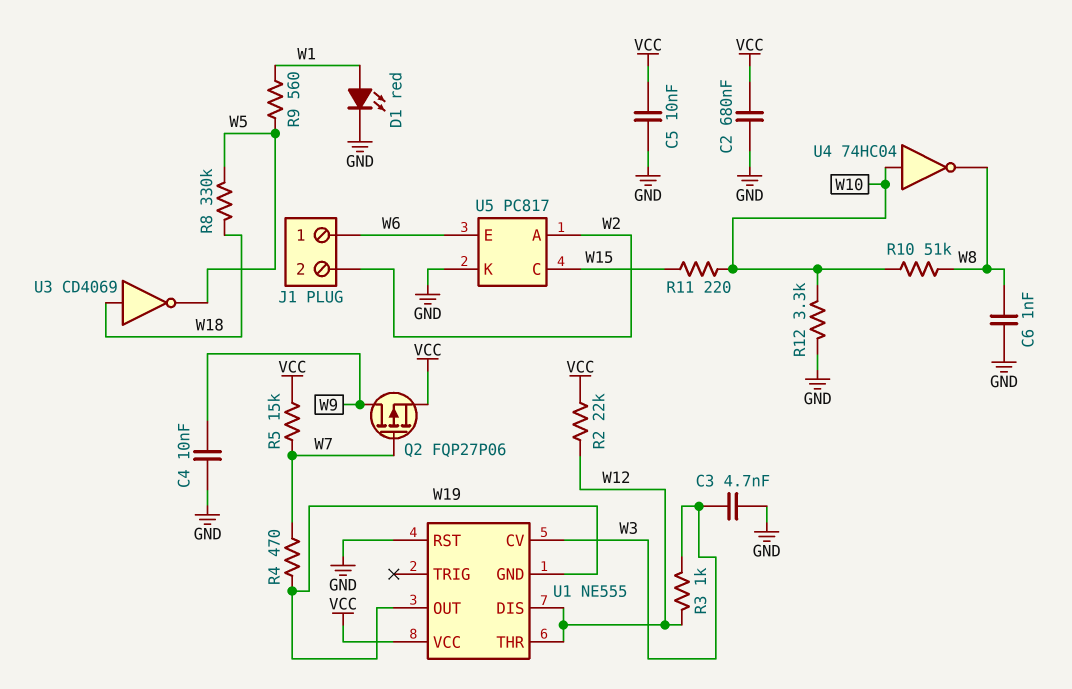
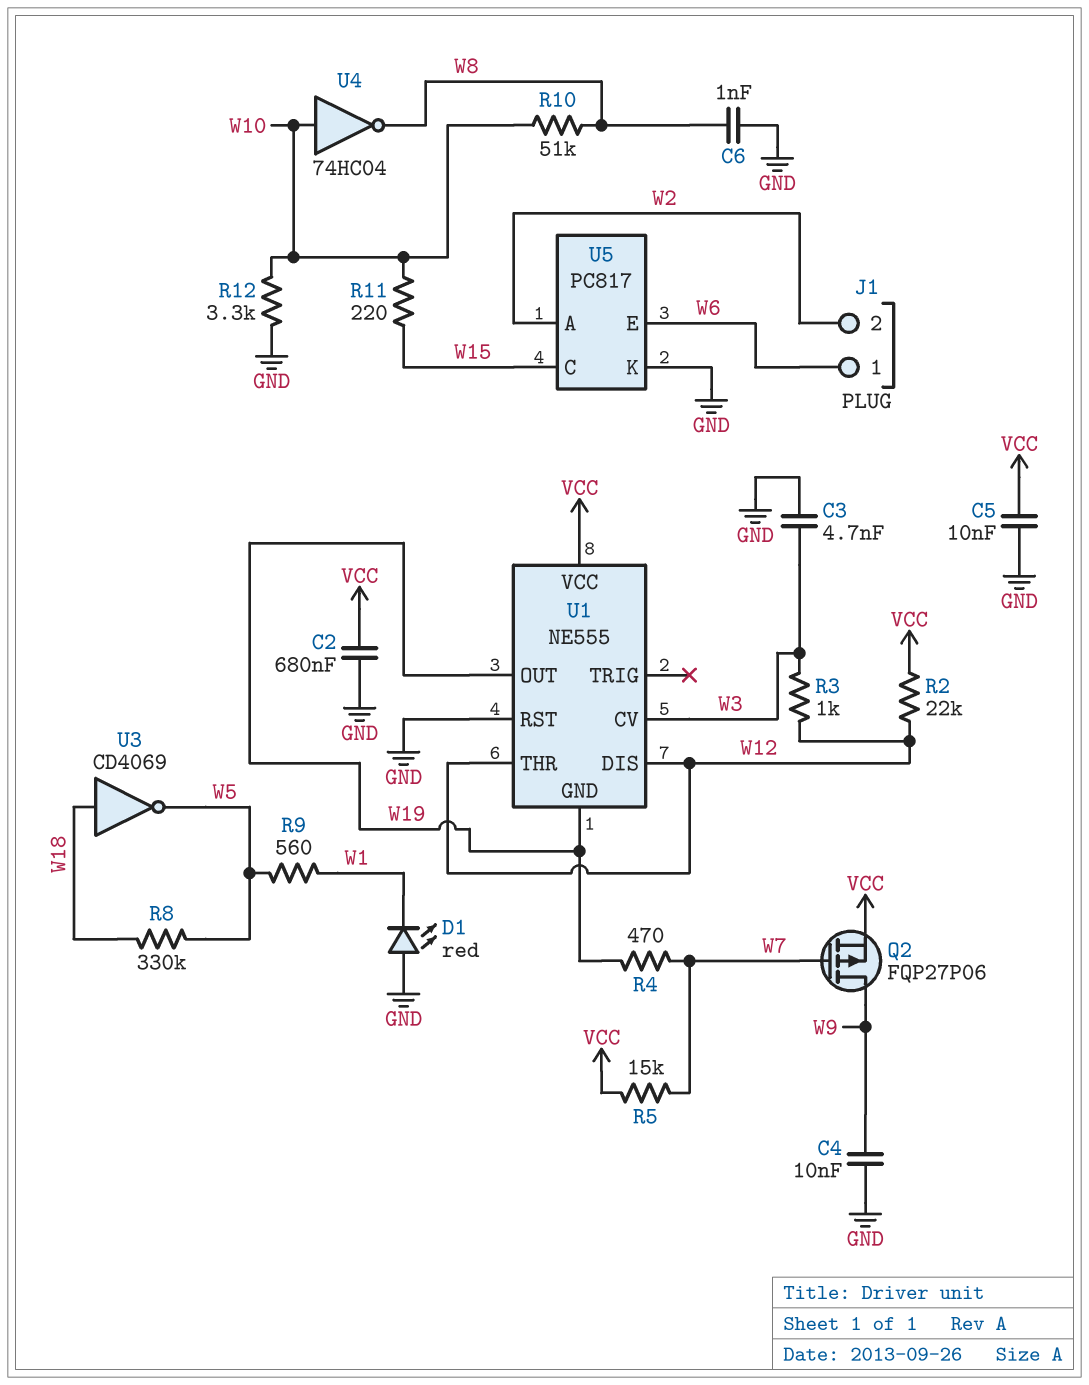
D1: LED red (A W1, K GND) -> LED red (A GND, K W1)

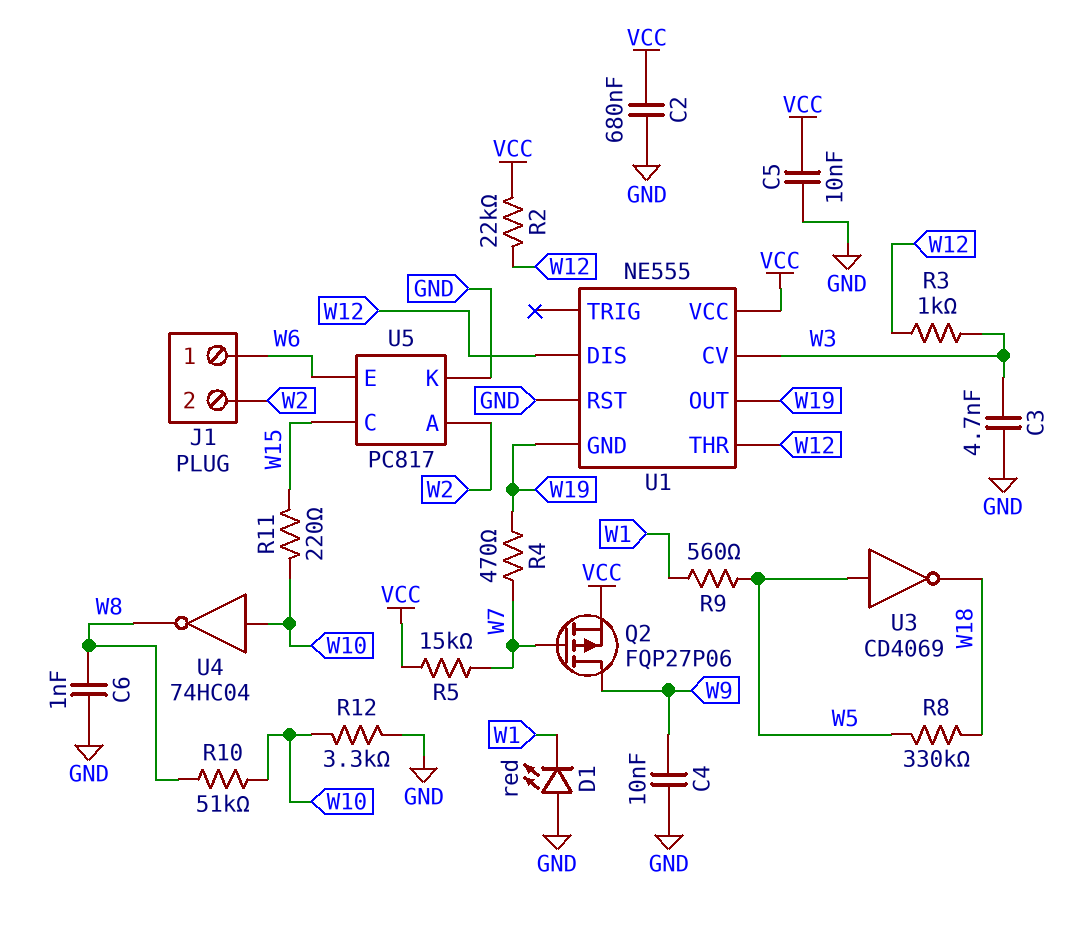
U3: NOT CD4069 (in W18, out W5) -> NOT CD4069 (in W5, out W18)

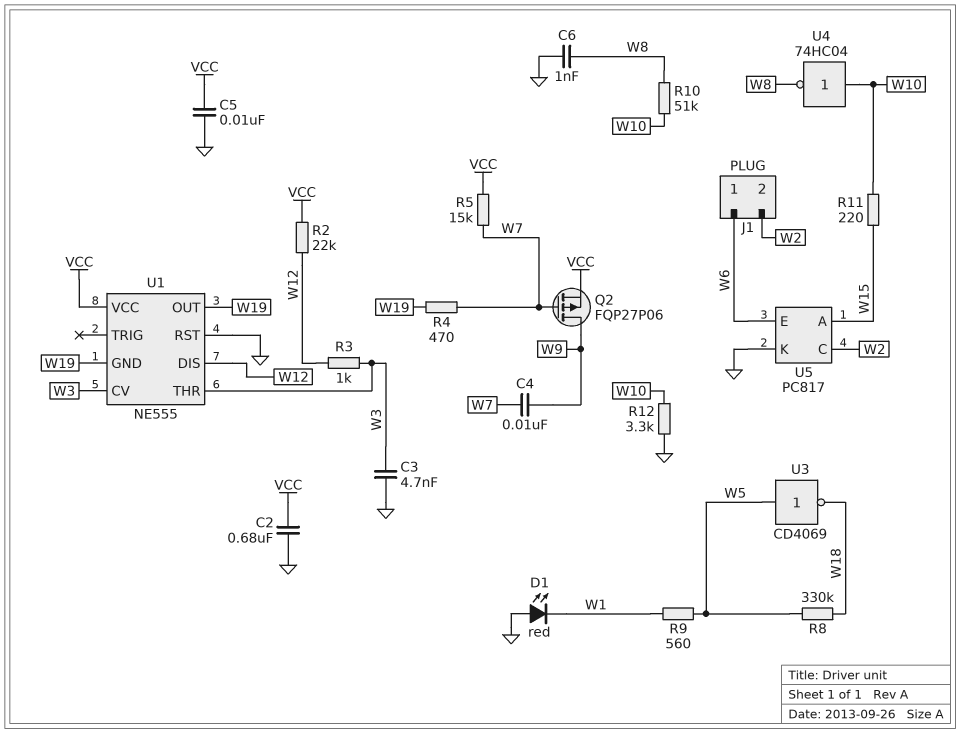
C4: 10nF (GND, W9) -> 10nF (W7, W9)
U1 pin THR: W12 -> W3
U5 pin A: W2 -> W15
U5 pin C: W15 -> W2

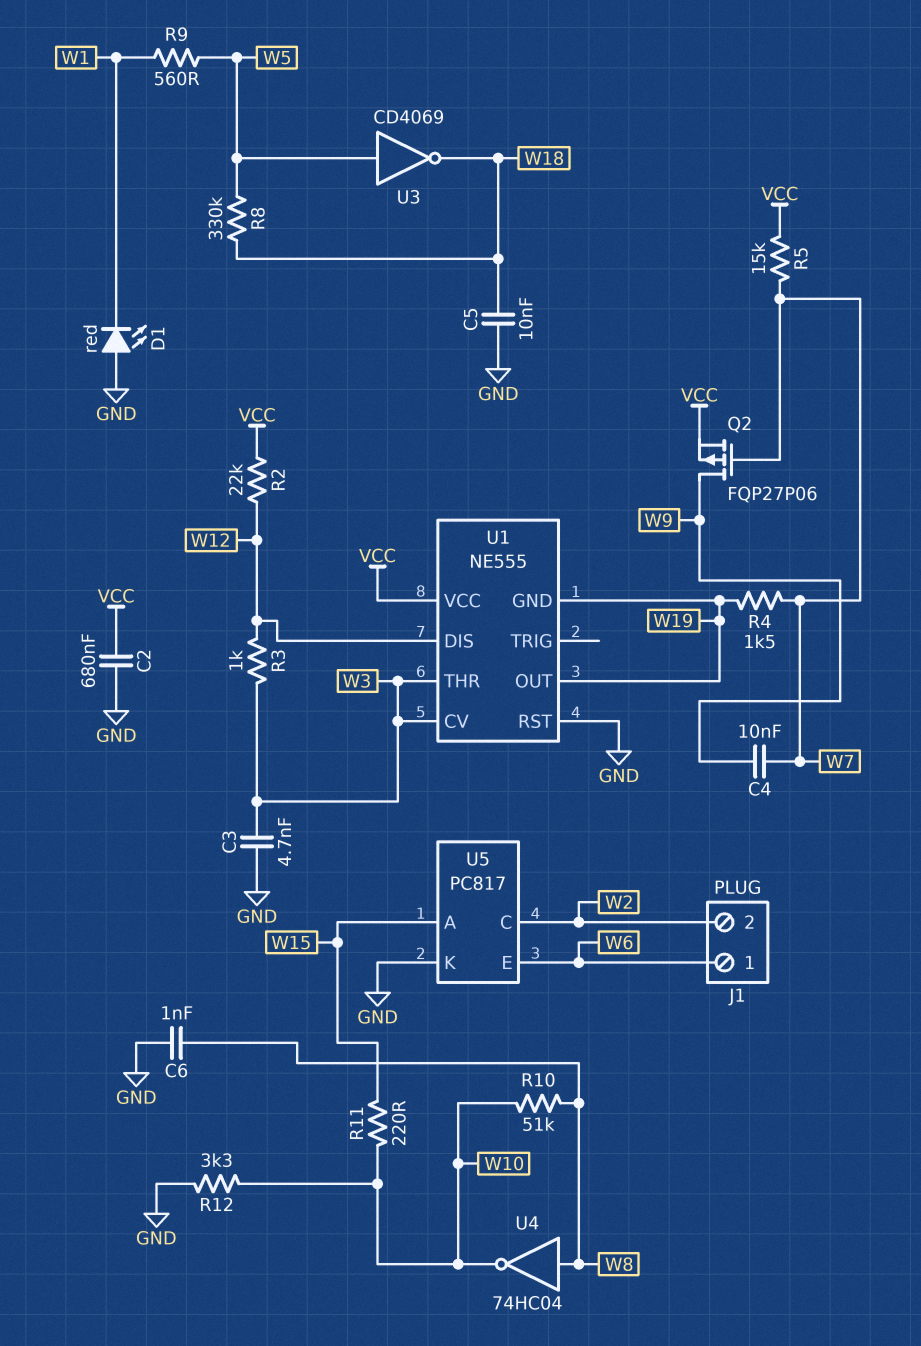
C5: 10nF (GND, VCC) -> 10nF (GND, W18)
R4: 470 (W7, W19) -> 1.5k (W7, W19)
U4: NOT 74HC04 (in W10, out W8) -> NOT 74HC04 (in W8, out W10)

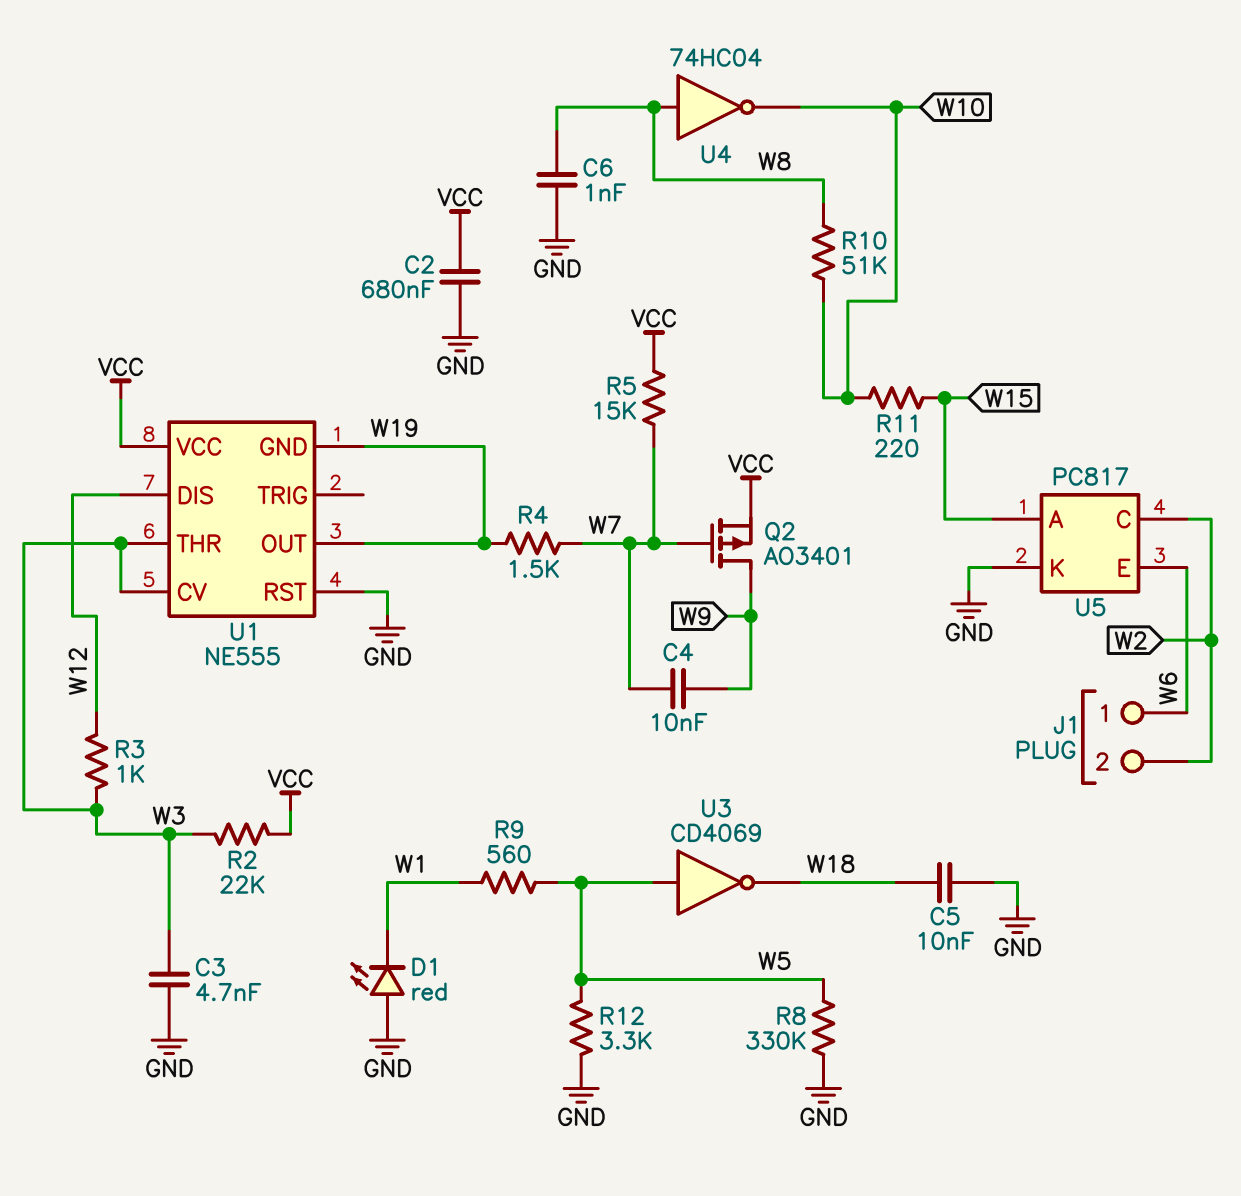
Q2: PMOS FQP27P06 (G W7, D W9, S VCC) -> PMOS AO3401 (G W7, D W9, S VCC)
R2: 22k (VCC, W12) -> 22k (VCC, W3)
R8: 330k (W5, W18) -> 330k (GND, W5)
R12: 3.3k (GND, W10) -> 3.3k (GND, W5)

